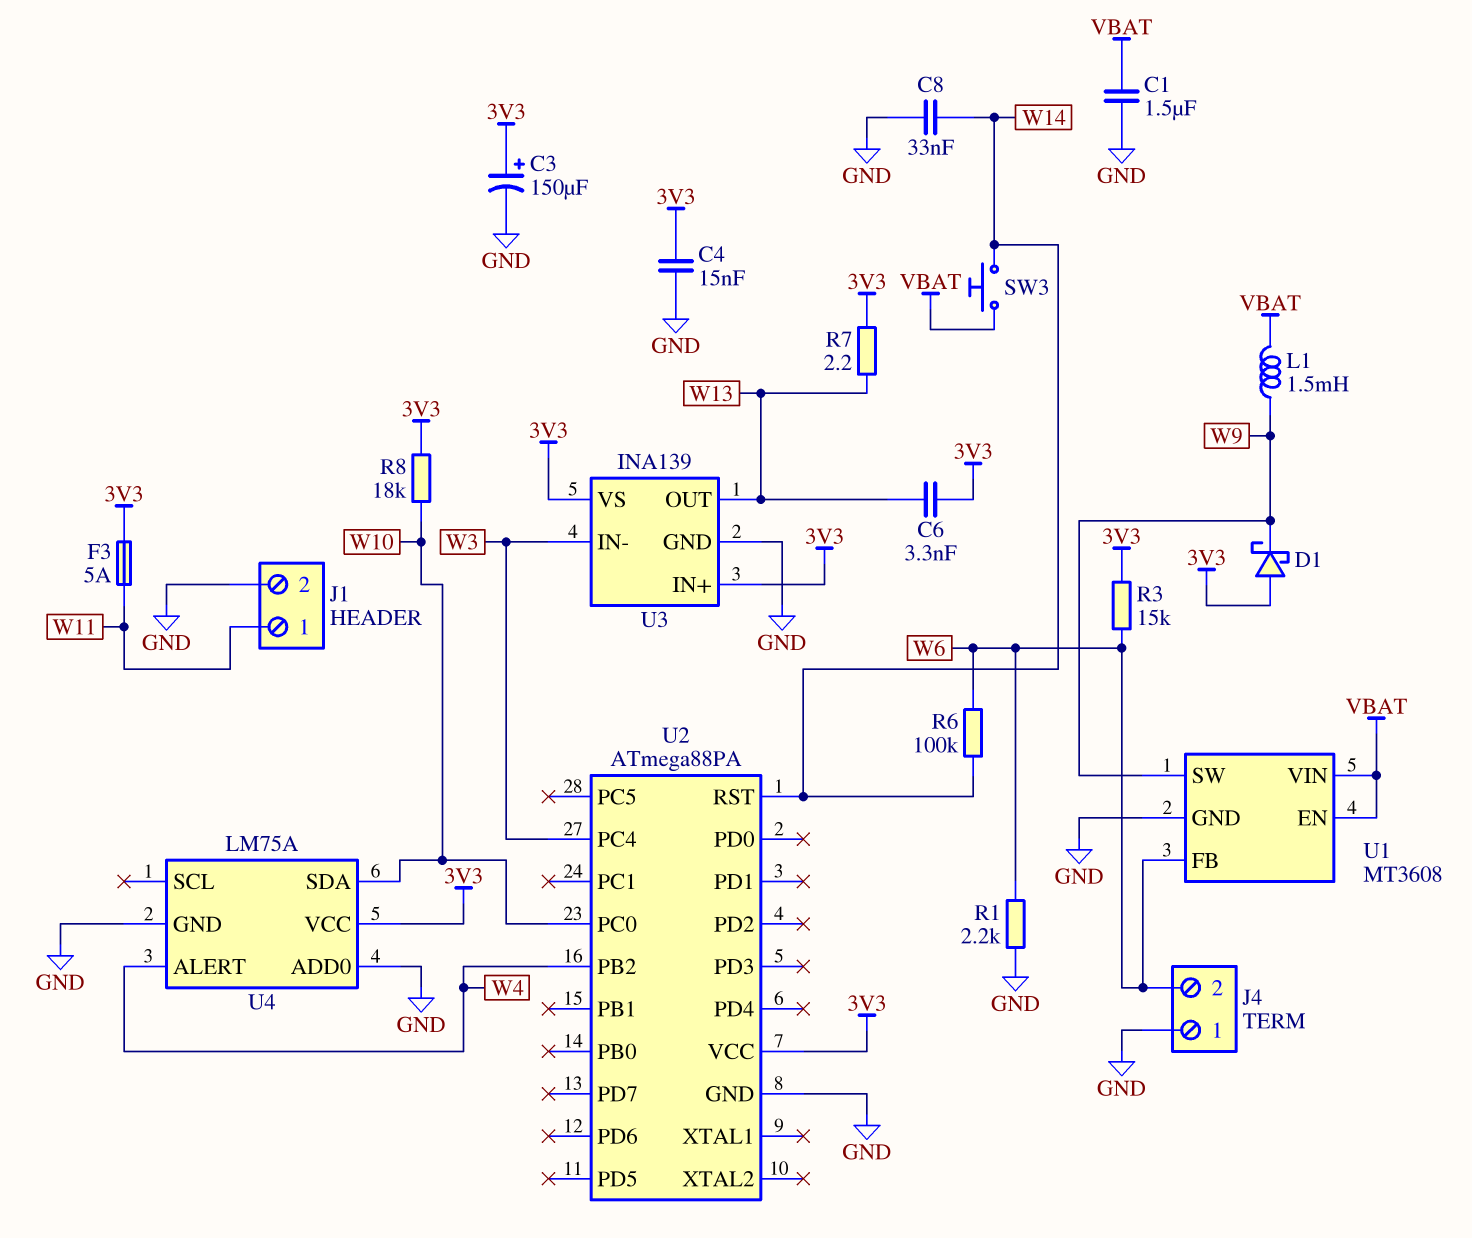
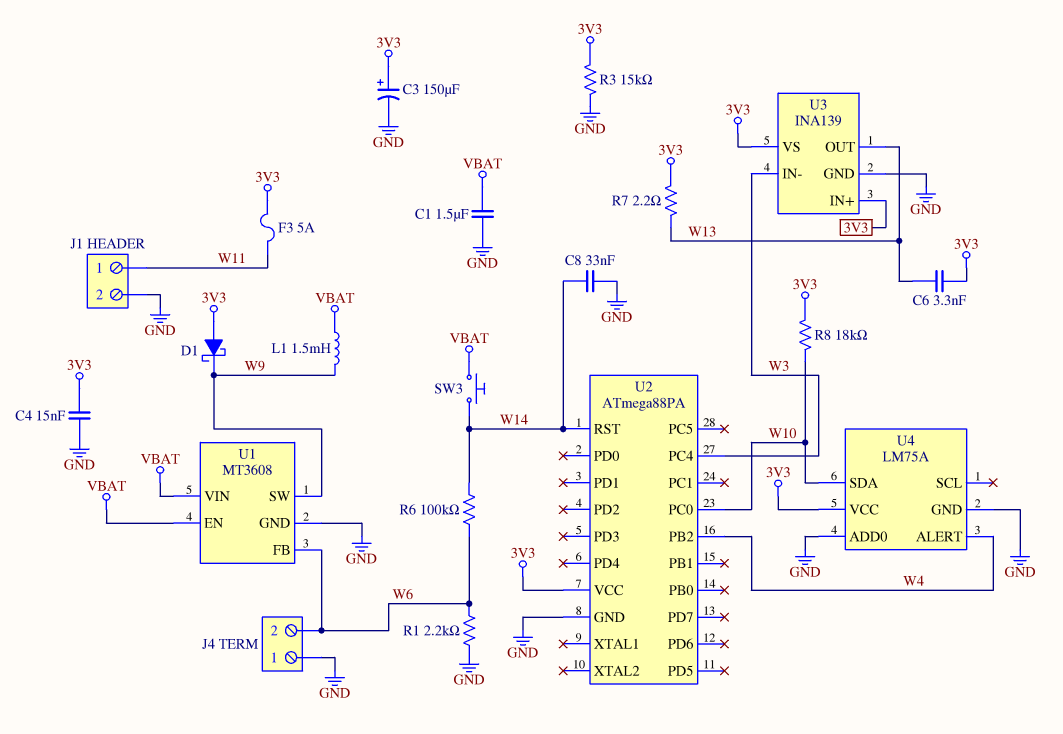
R3: 15k (3V3, W6) -> 15k (3V3, GND)

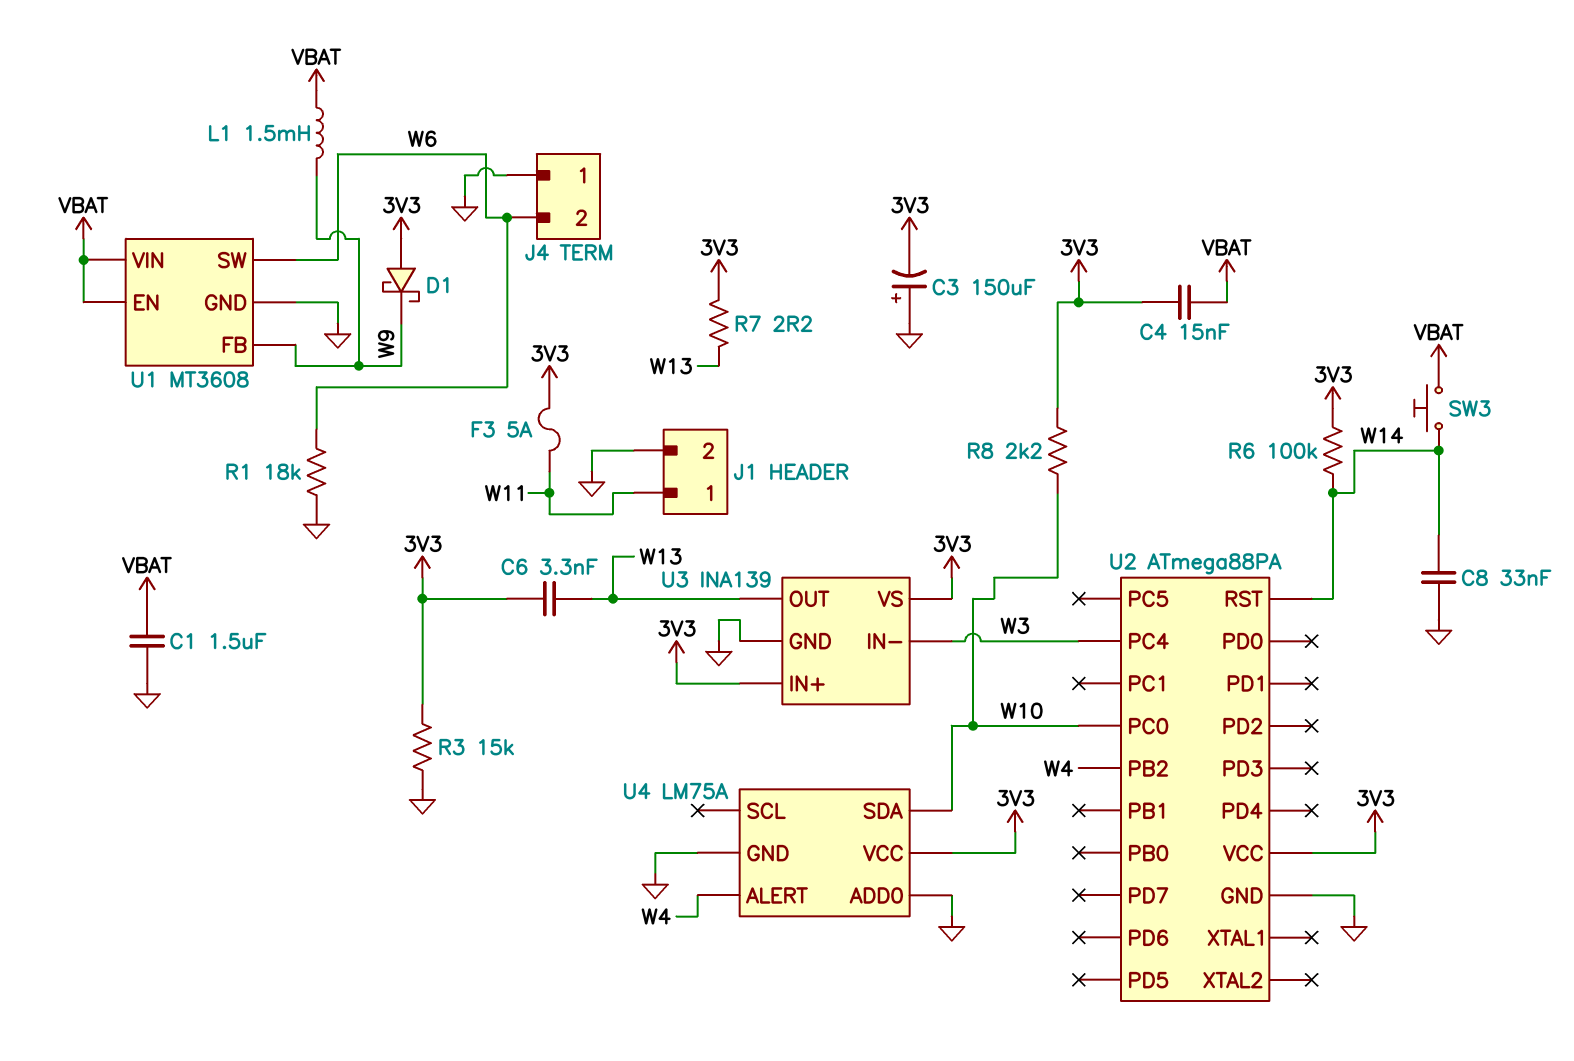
C3: 150uF (plus 3V3, minus GND) -> 150uF (plus GND, minus 3V3)
C4: 15nF (3V3, GND) -> 15nF (3V3, VBAT)
R1: 2.2k (GND, W6) -> 18k (GND, W6)
R6: 100k (W6, W14) -> 100k (3V3, W14)
R8: 18k (3V3, W10) -> 2.2k (3V3, W10)
U1 pin FB: W6 -> W9
U1 pin SW: W9 -> W6

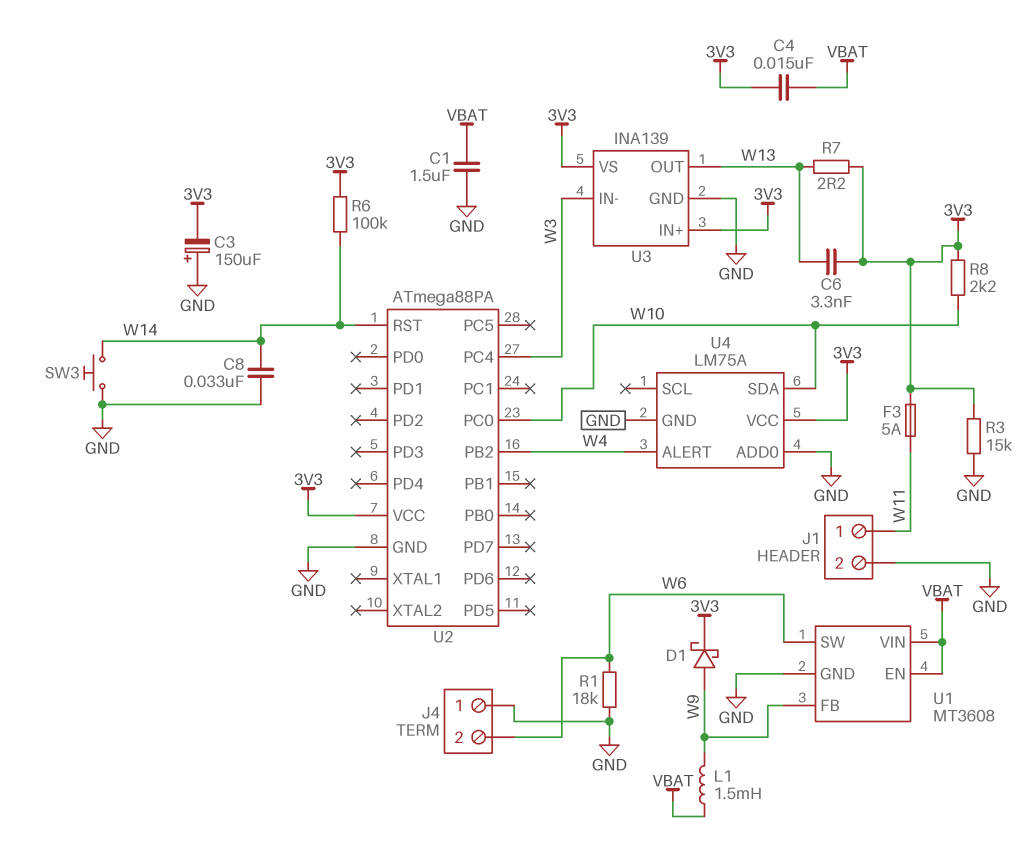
D1: schottky (A 3V3, K W9) -> schottky (A W9, K 3V3)
SW3: button (VBAT, W14) -> button (GND, W14)

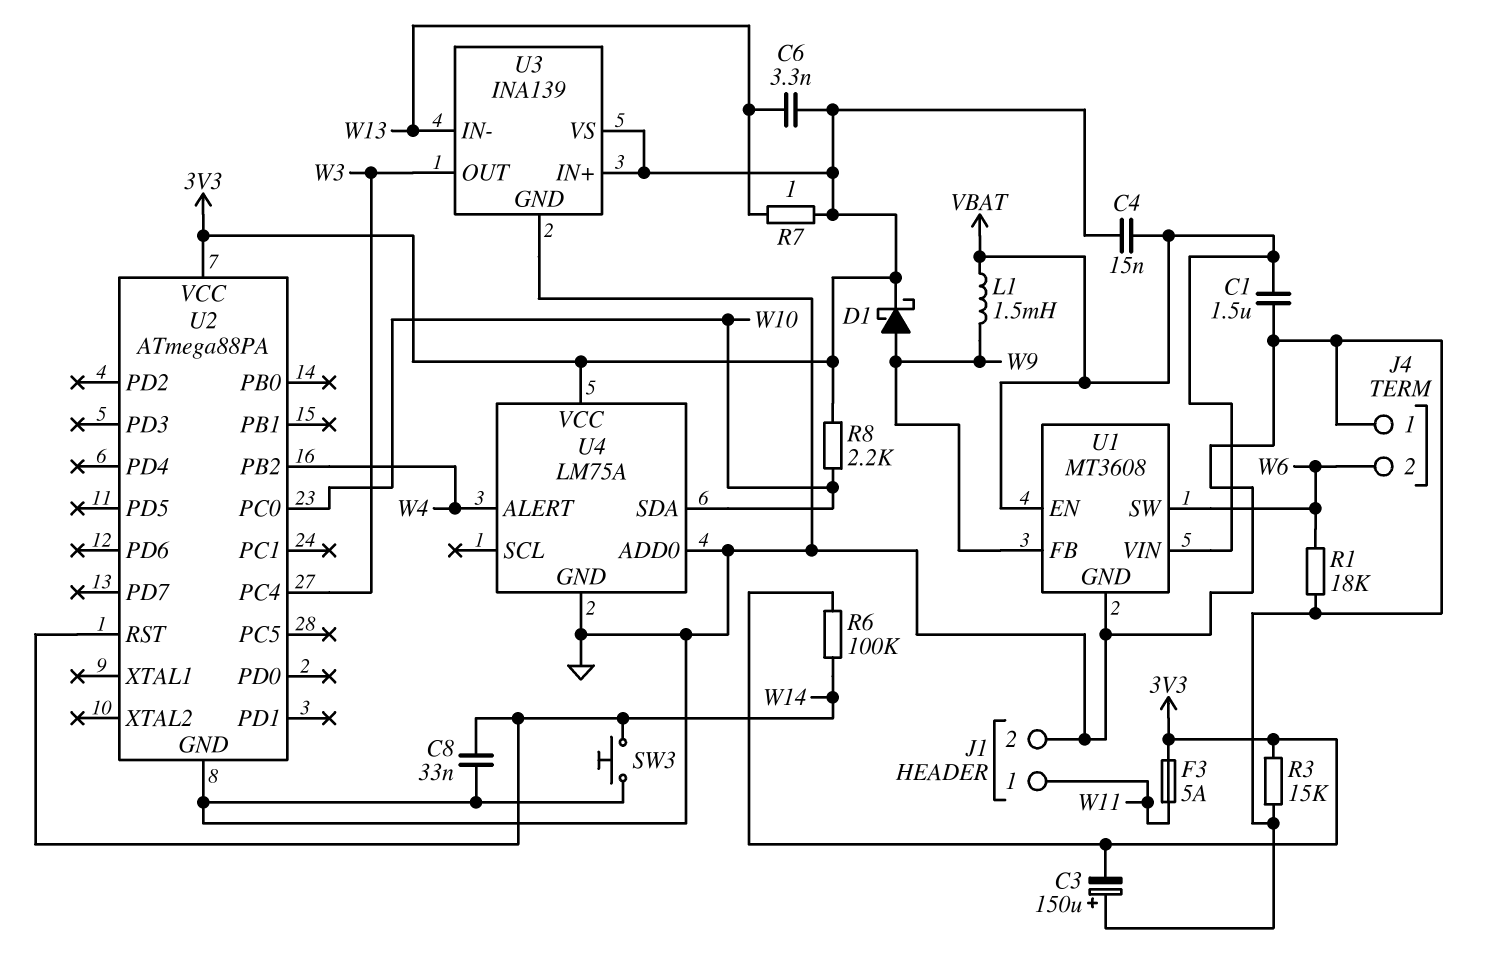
R7: 2.2 (3V3, W13) -> 1 (3V3, W13)
U3 pin IN-: W3 -> W13
U3 pin OUT: W13 -> W3

